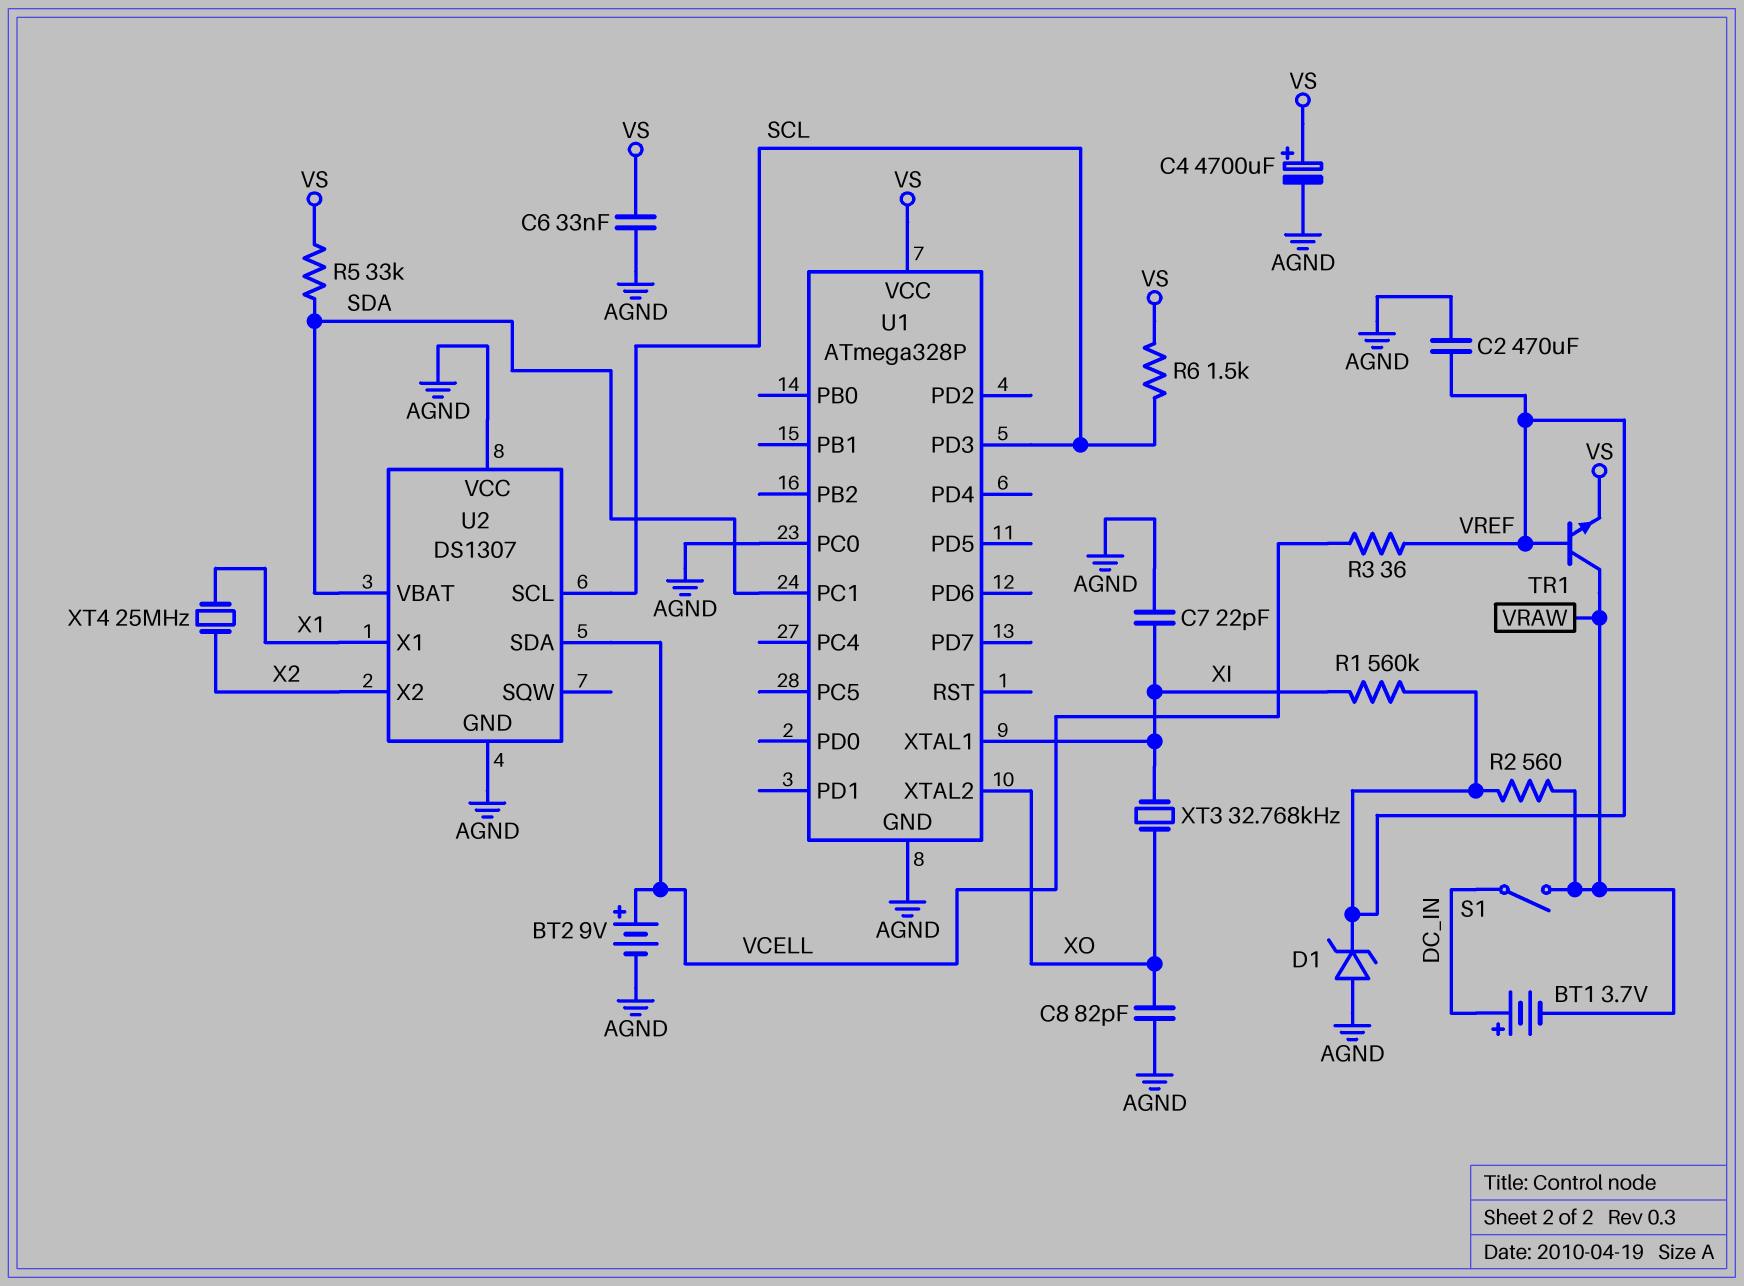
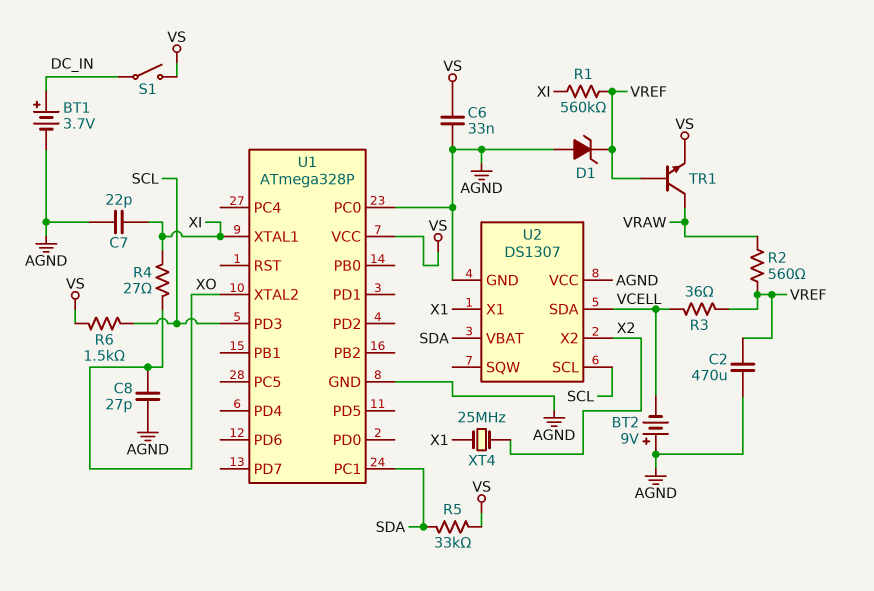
BT1: 3.7V (plus DC_IN, minus VRAW) -> 3.7V (plus DC_IN, minus AGND)
BT2: 9V (plus VCELL, minus AGND) -> 9V (plus AGND, minus VCELL)
C4: 4700uF (plus VS, minus AGND) -> none
C8: 82pF (AGND, XO) -> 27pF (AGND, XO)
R4: none -> 27 (XI, XO)
S1: switch (DC_IN, VRAW) -> switch (DC_IN, VS)
XT3: 32.768kHz (XI, XO) -> none

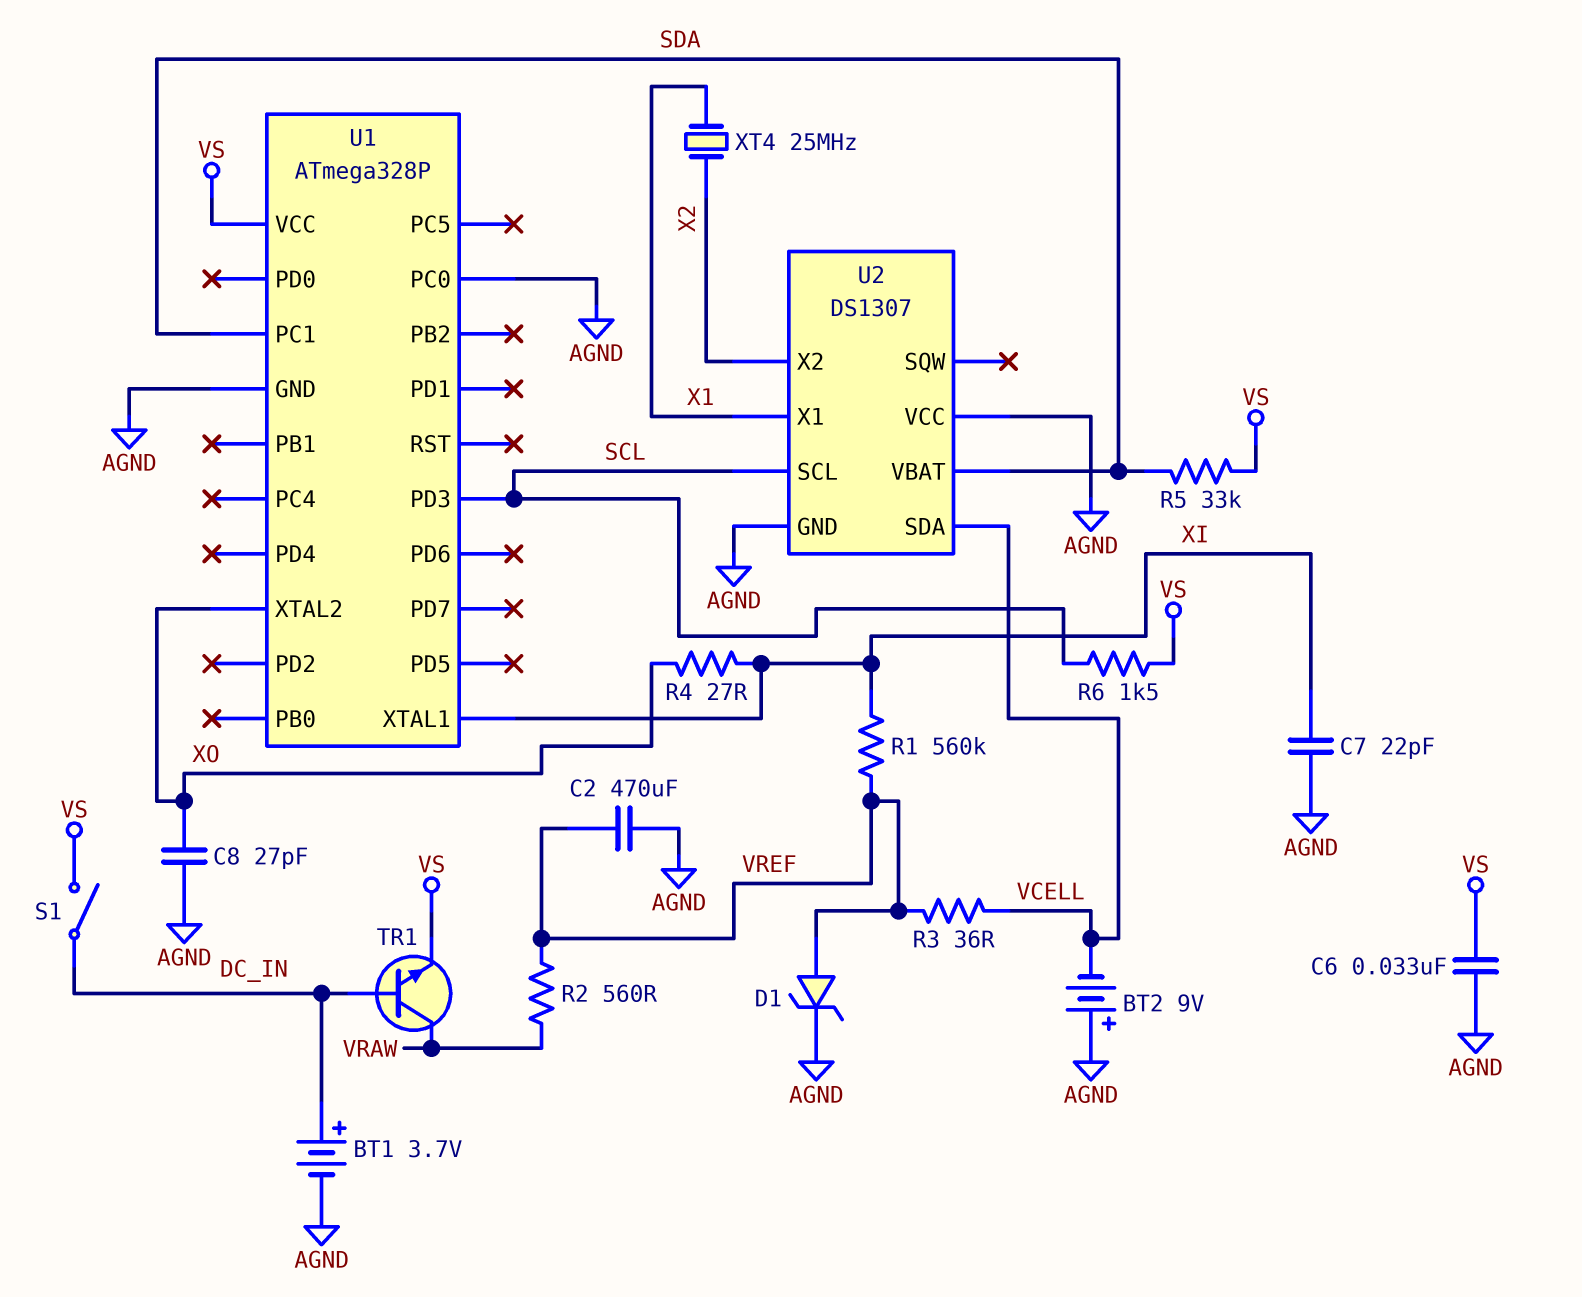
D1: zener (A AGND, K VREF) -> zener (A VREF, K AGND)
TR1: NPN (B VREF, C VRAW, E VS) -> NPN (B DC_IN, C VRAW, E VS)

